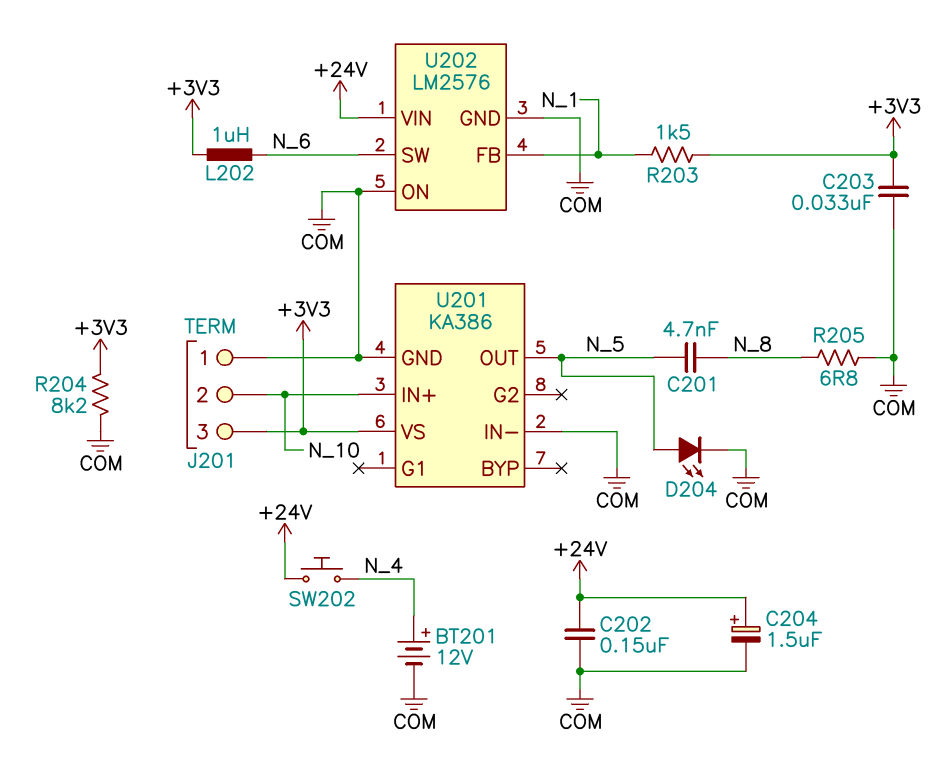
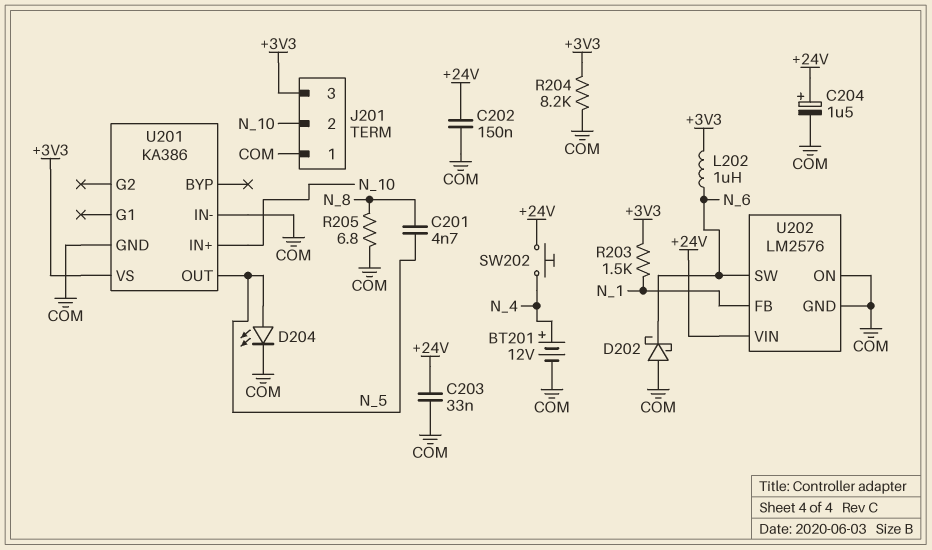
C203: 33nF (+3V3, COM) -> 33nF (+24V, COM)
D202: none -> schottky (A COM, K N_6)

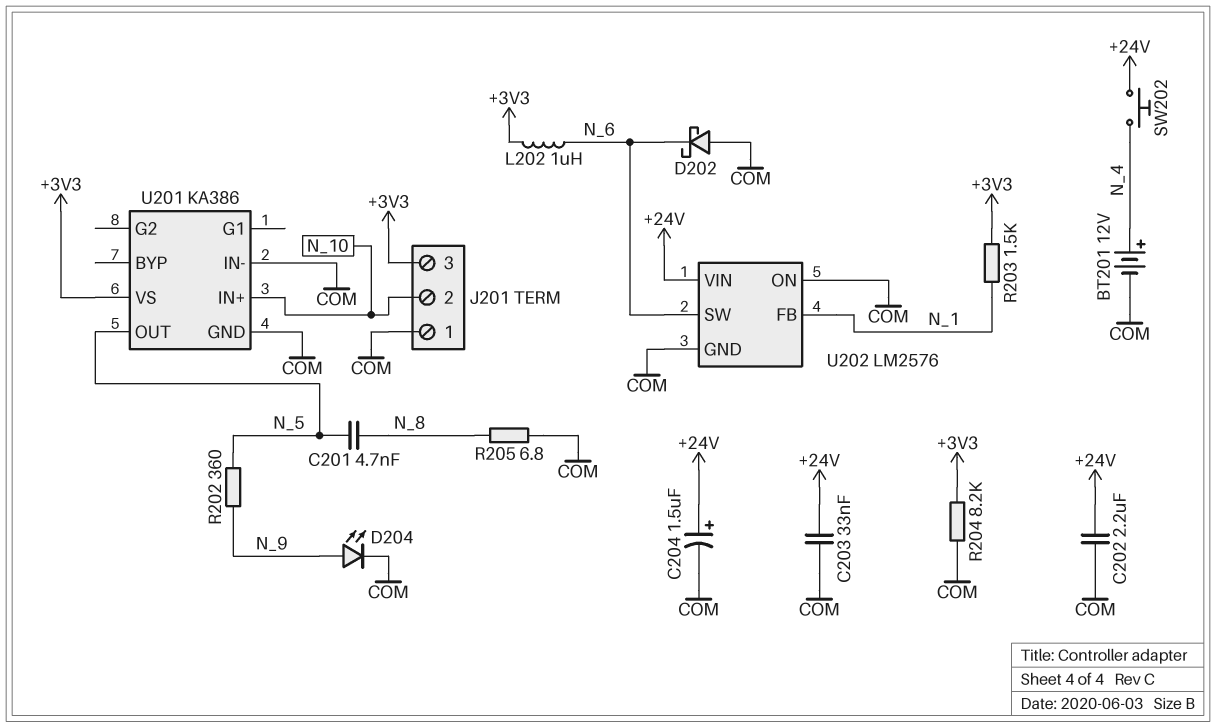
C202: 150nF (+24V, COM) -> 2.2uF (+24V, COM)
D204: LED (A N_5, K COM) -> LED (A N_9, K COM)
R202: none -> 360 (N_5, N_9)

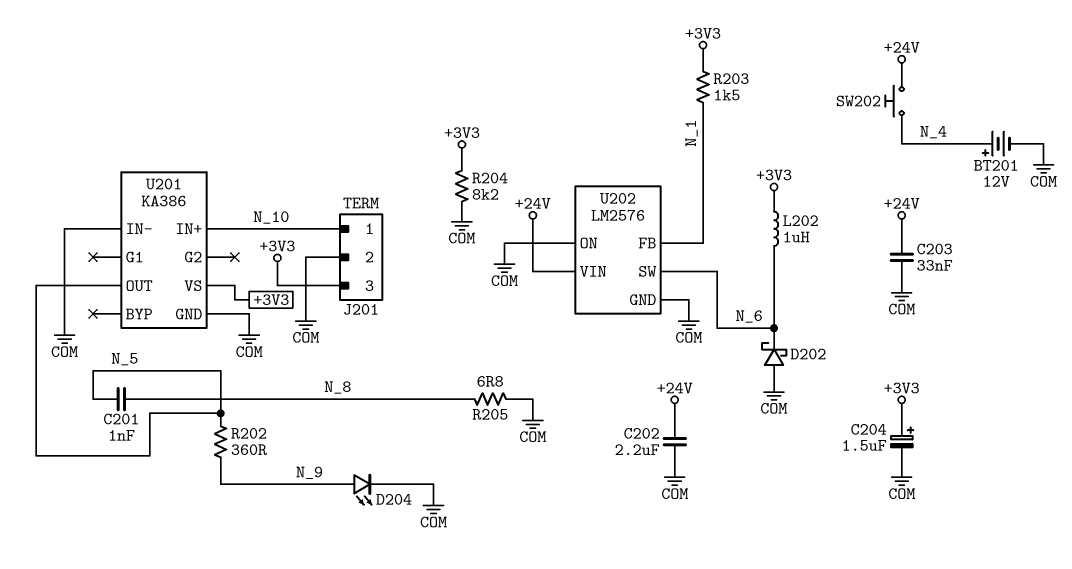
C201: 4.7nF (N_5, N_8) -> 1nF (N_5, N_8)
C204: 1.5uF (plus +24V, minus COM) -> 1.5uF (plus +3V3, minus COM)
J201 pin 1: COM -> N_10
J201 pin 2: N_10 -> COM

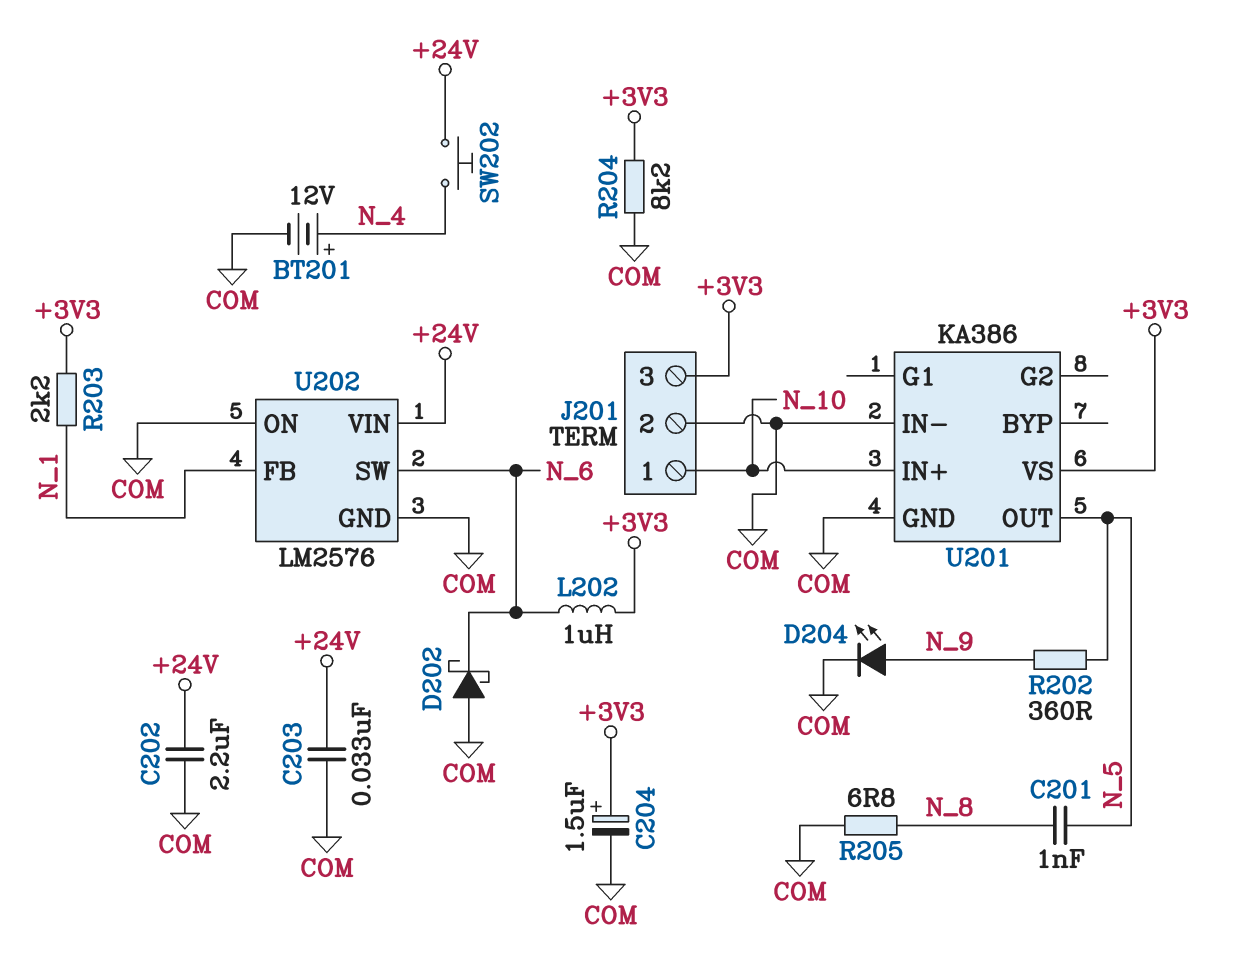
R203: 1.5k (+3V3, N_1) -> 2.2k (+3V3, N_1)

